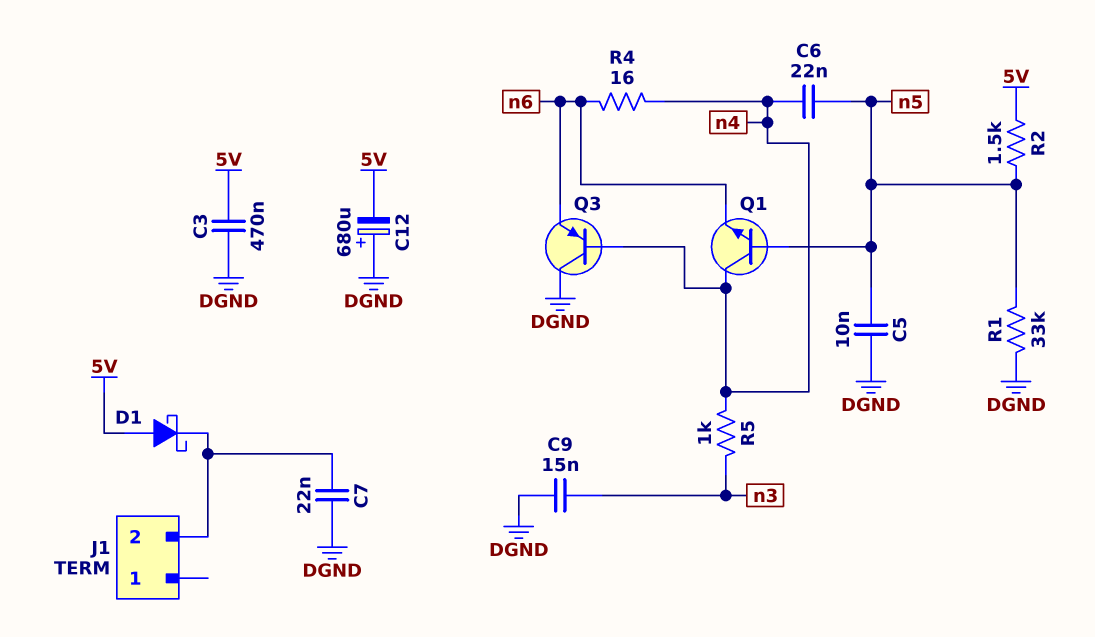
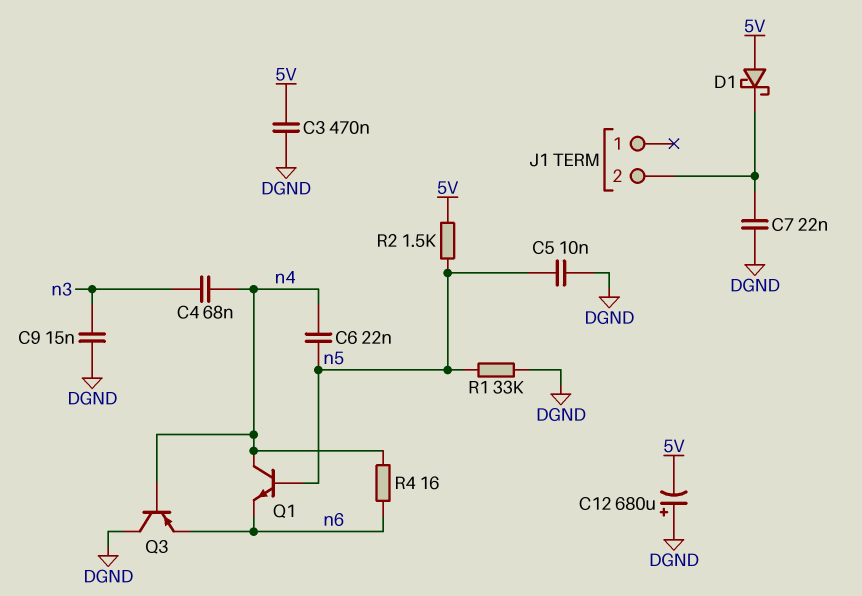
C4: none -> 68nF (n3, n4)
R5: 1k (n3, n4) -> none

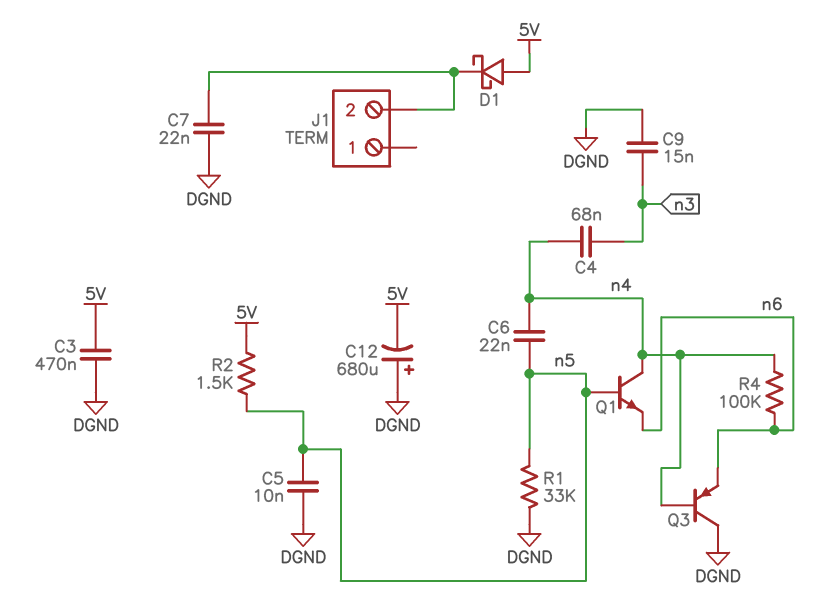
R4: 16 (n4, n6) -> 100k (n4, n6)

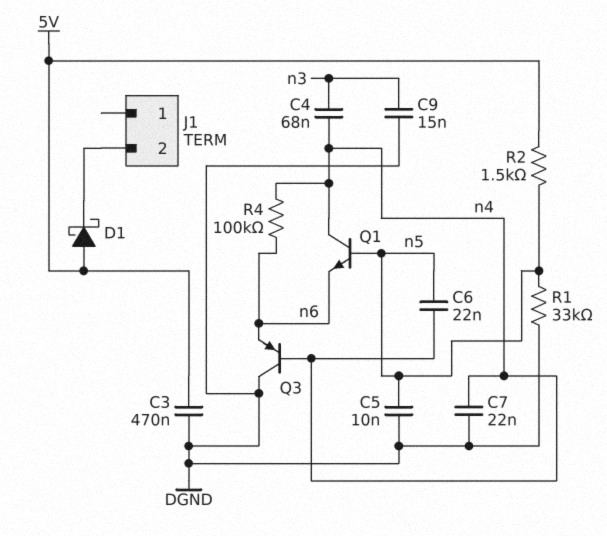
C7: 22nF (DGND, J1/2) -> 22nF (DGND, n4)
C12: 680uF (plus DGND, minus 5V) -> none

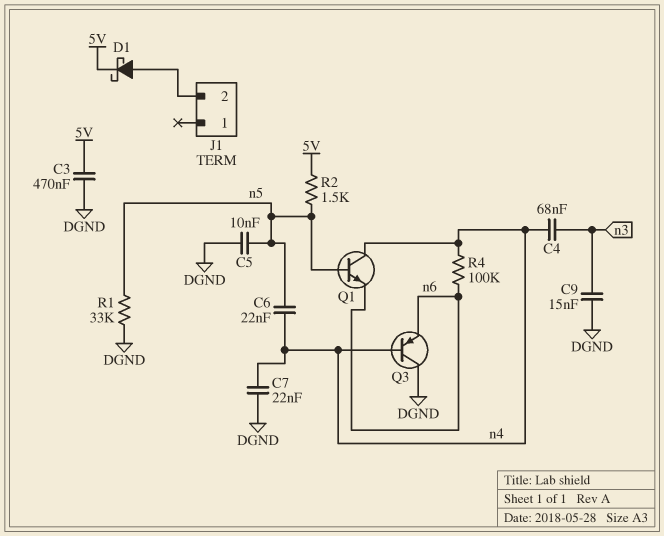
D1: schottky (A 5V, K J1/2) -> schottky (A J1/2, K 5V)

